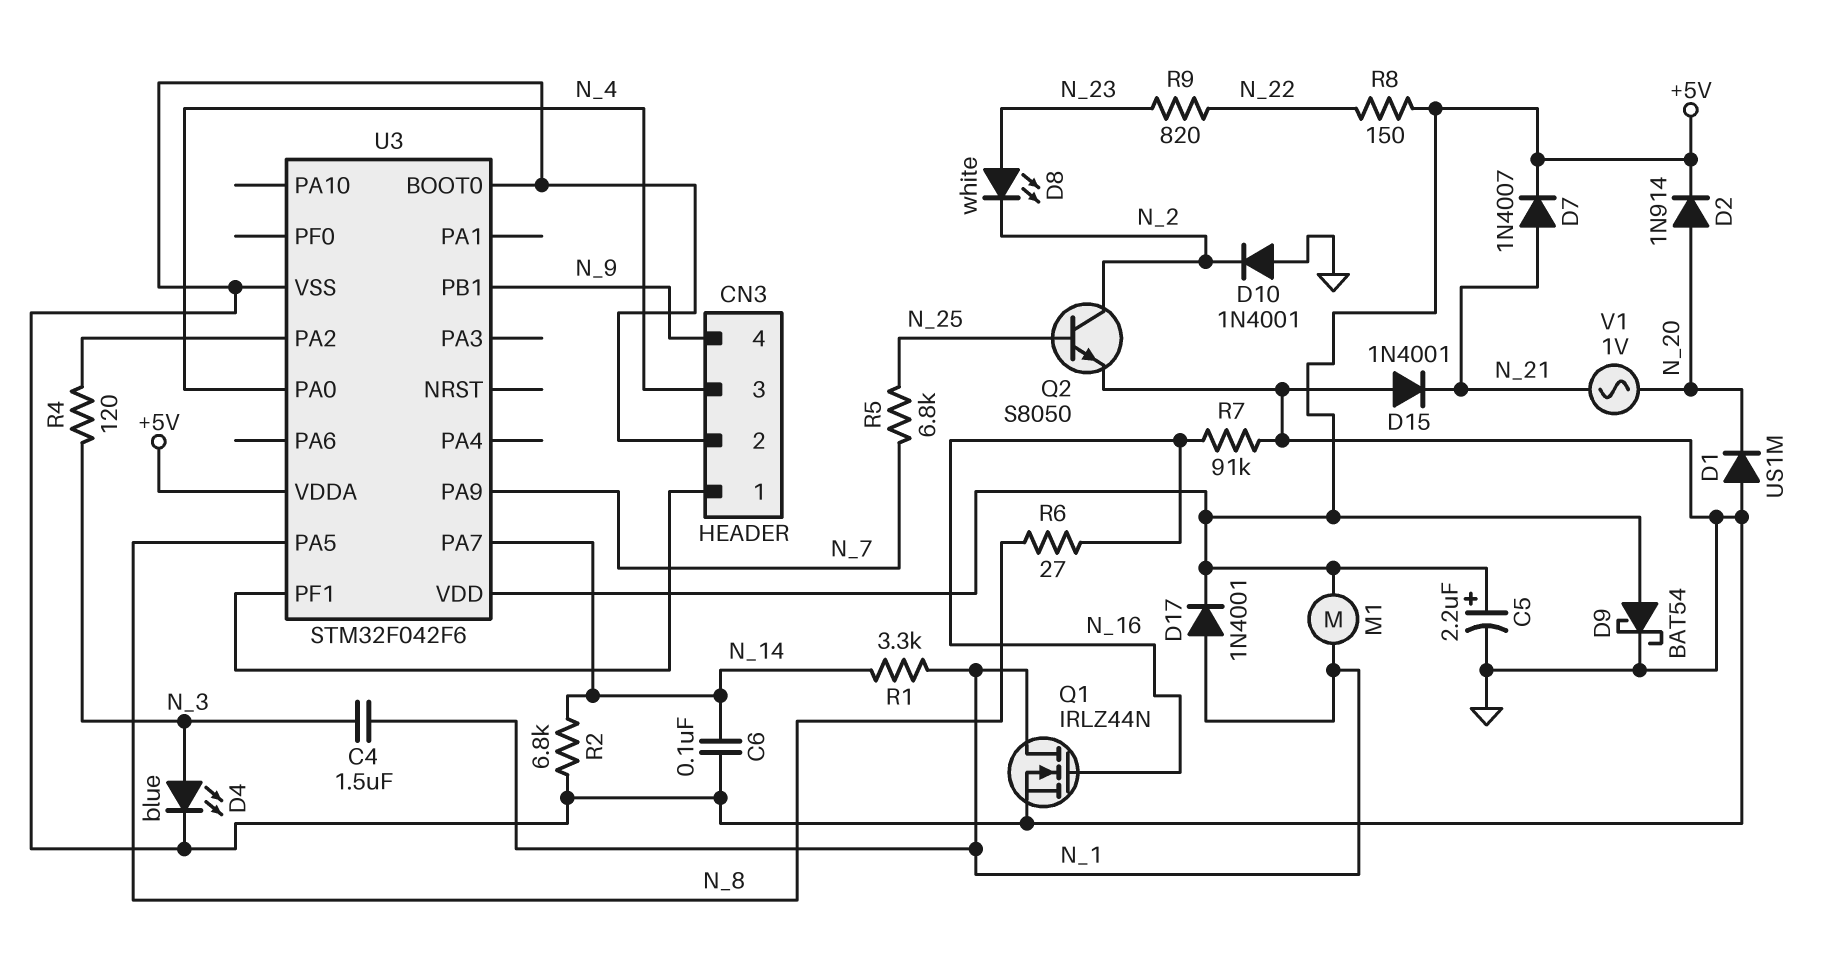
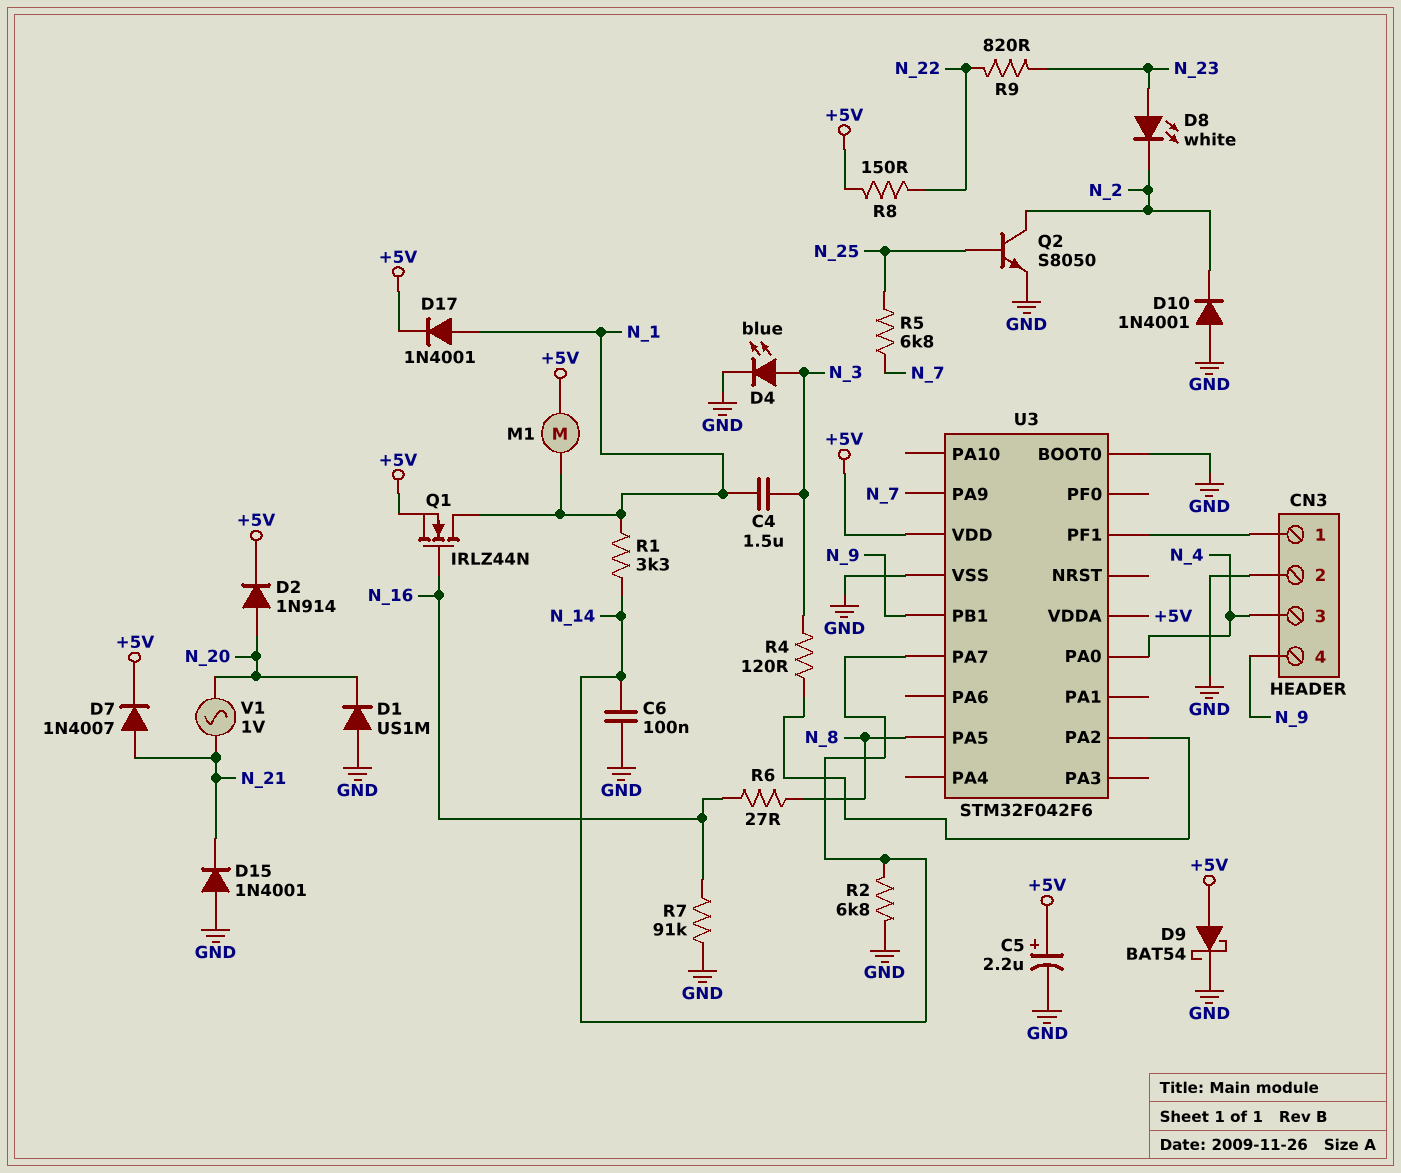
Q1: NMOS IRLZ44N (G N_16, D N_1, S GND) -> NMOS IRLZ44N (G N_16, D N_1, S +5V)

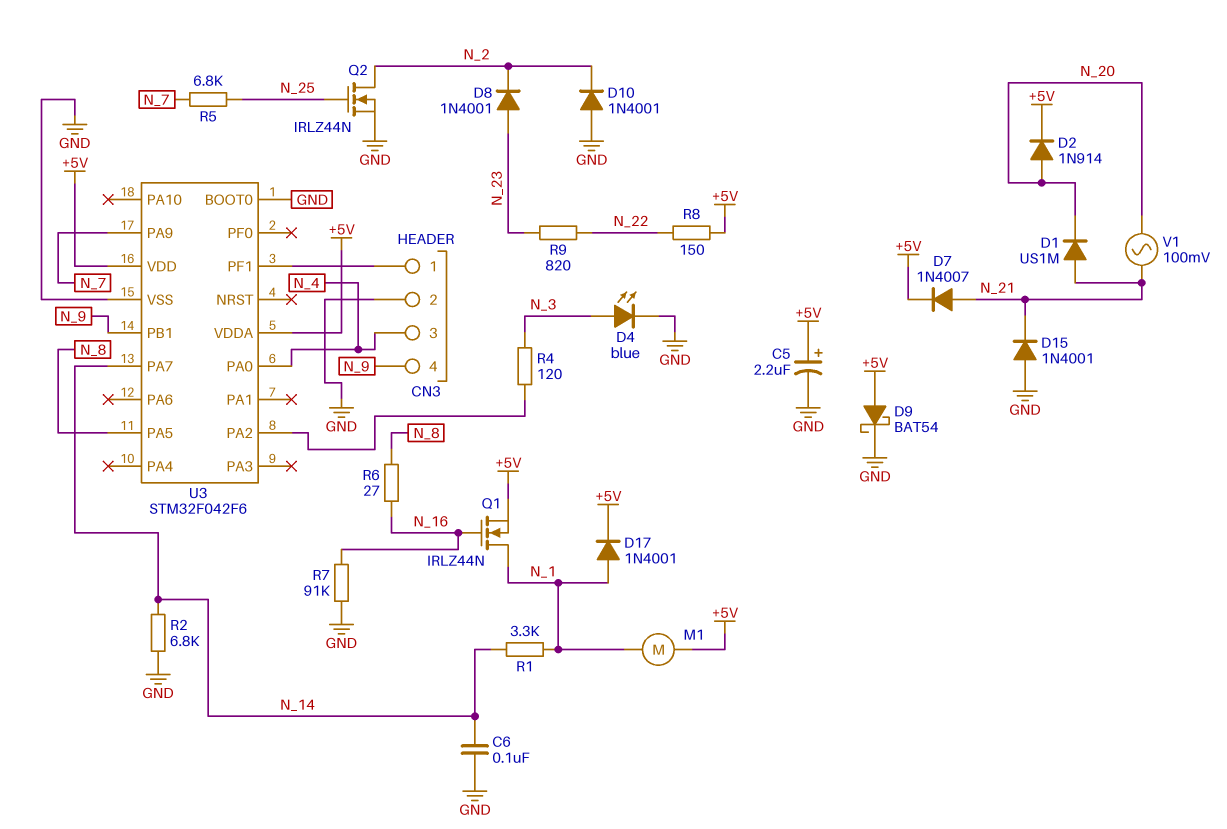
C4: 1.5uF (N_1, N_3) -> none
D1: diode US1M (A GND, K N_20) -> diode US1M (A N_21, K N_20)
D8: LED white (A N_23, K N_2) -> diode 1N4001 (A N_23, K N_2)
Q2: NPN S8050 (B N_25, C N_2, E GND) -> NMOS IRLZ44N (G N_25, D N_2, S GND)
V1: AC 1V (N_20, N_21) -> AC 100mV (N_20, N_21)

